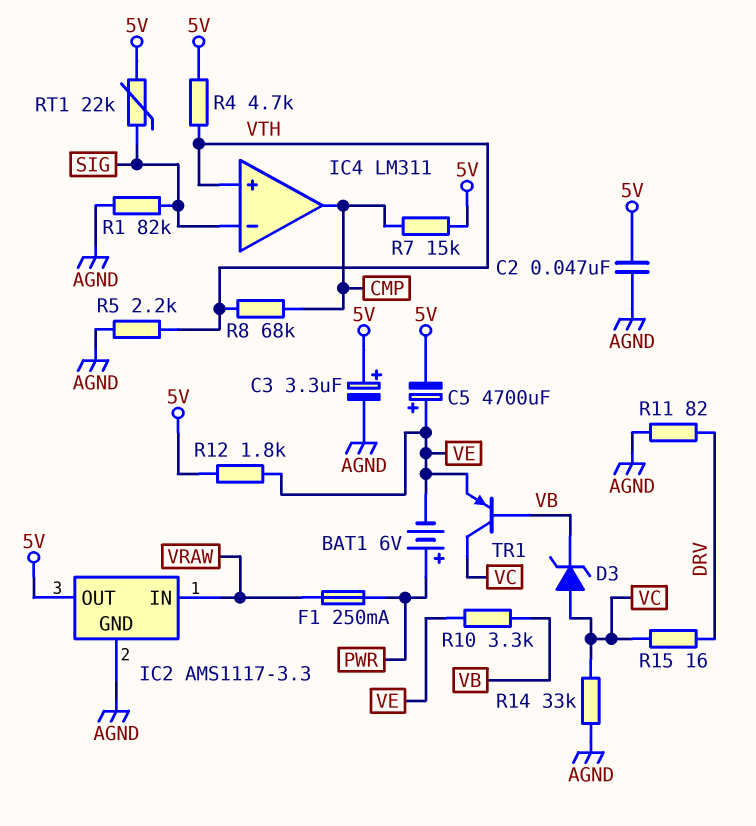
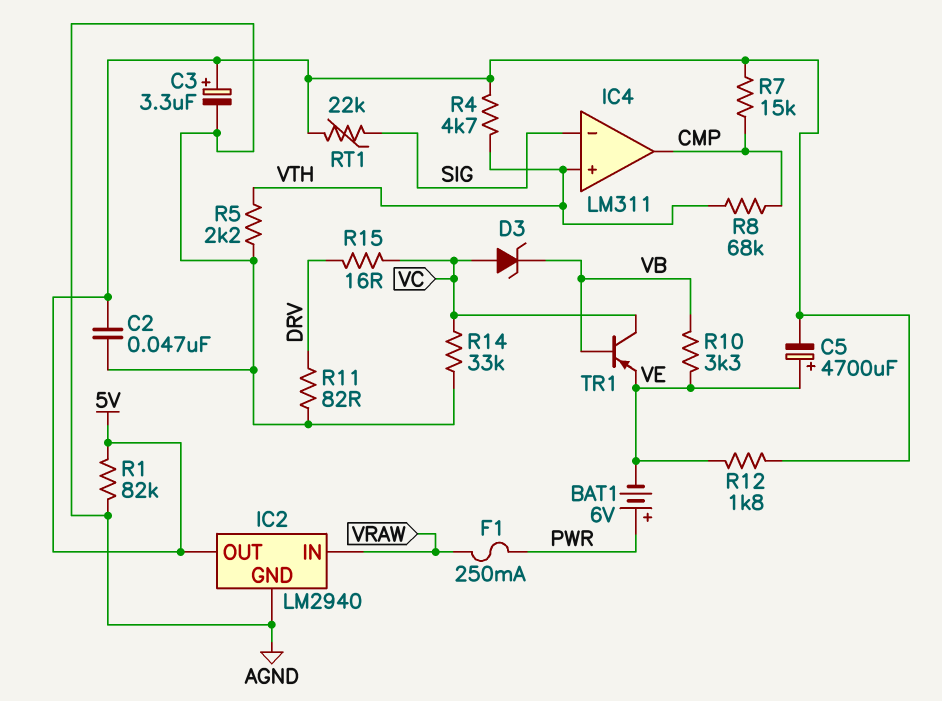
IC2: AMS1117-3.3 -> LM2940
R1: 82k (AGND, SIG) -> 82k (5V, AGND)

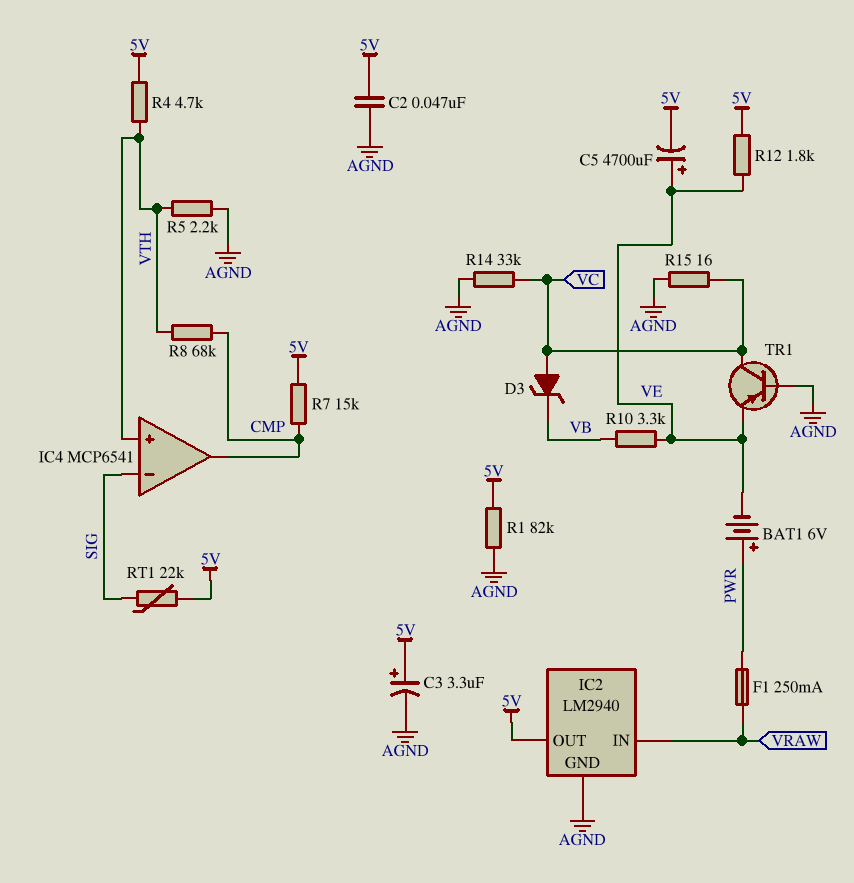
IC4: LM311 -> MCP6541
R11: 82 (AGND, DRV) -> none
R15: 16 (DRV, VC) -> 16 (AGND, VC)
TR1: PNP (B VB, C VC, E VE) -> PNP (B AGND, C VC, E VE)

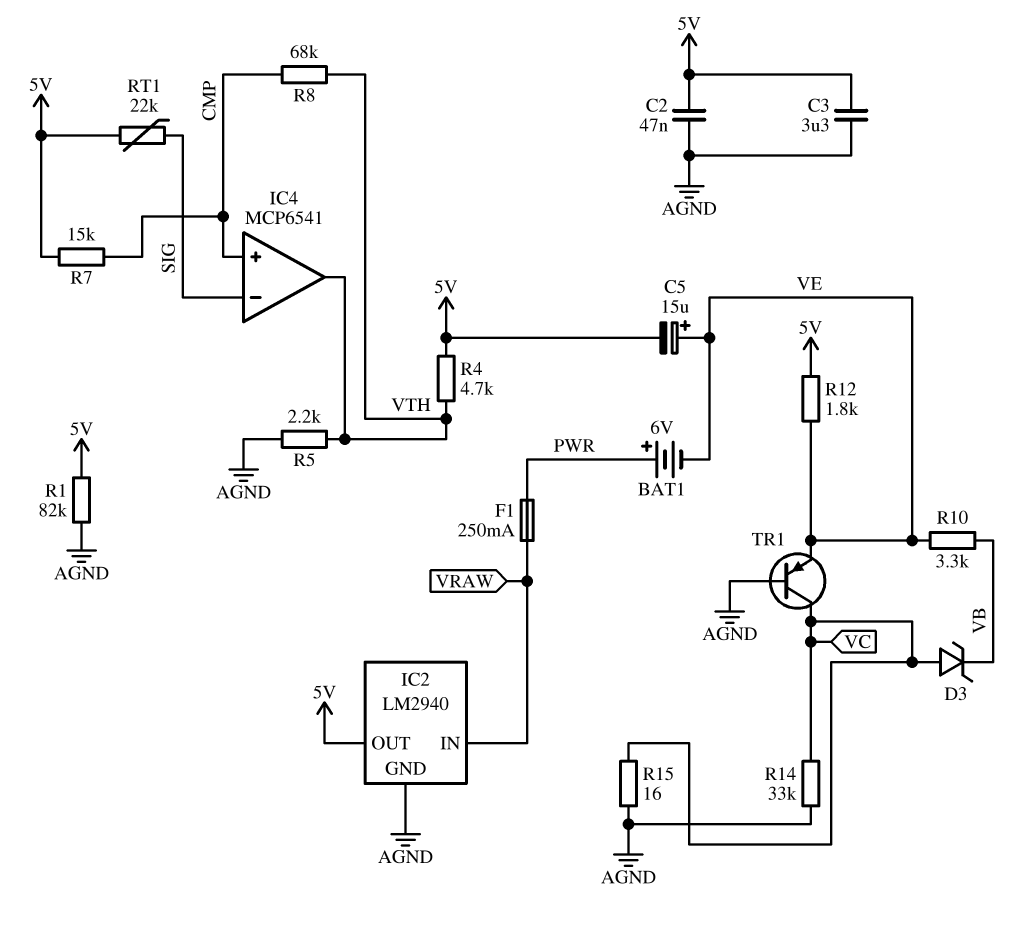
C3: 3.3uF (plus 5V, minus AGND) -> 3.3uF (5V, AGND)
C5: 4700uF (plus VE, minus 5V) -> 15uF (plus VE, minus 5V)
IC4 pin in+: VTH -> CMP
IC4 pin out: CMP -> VTH

